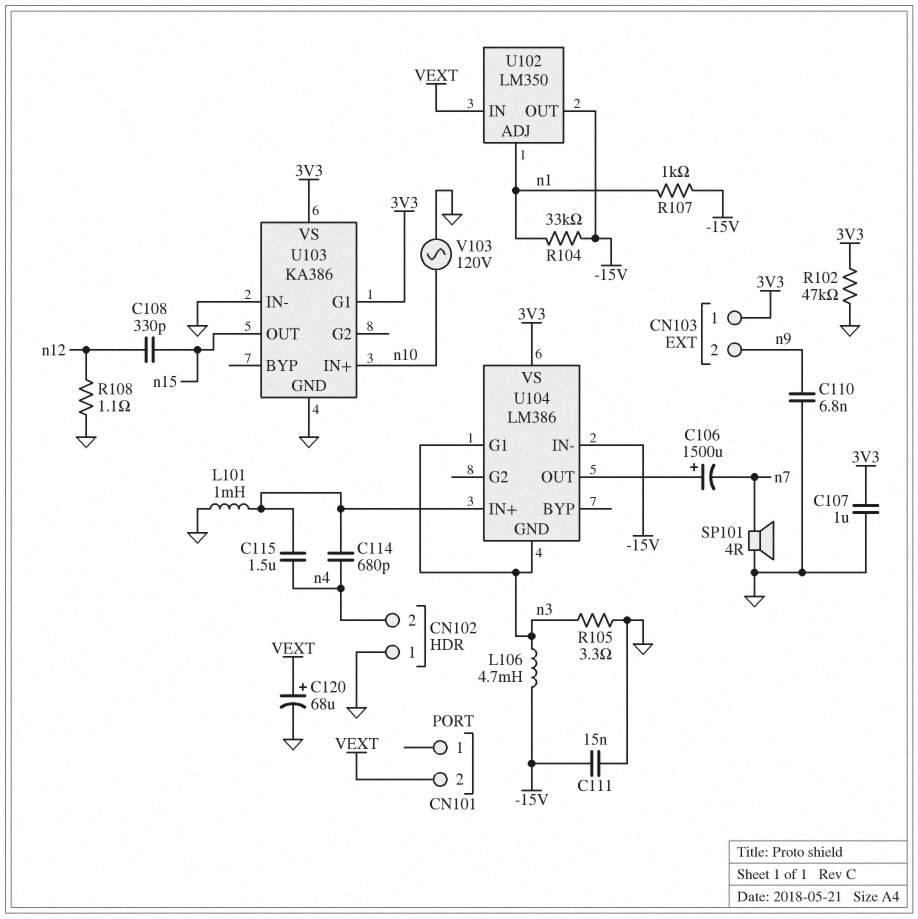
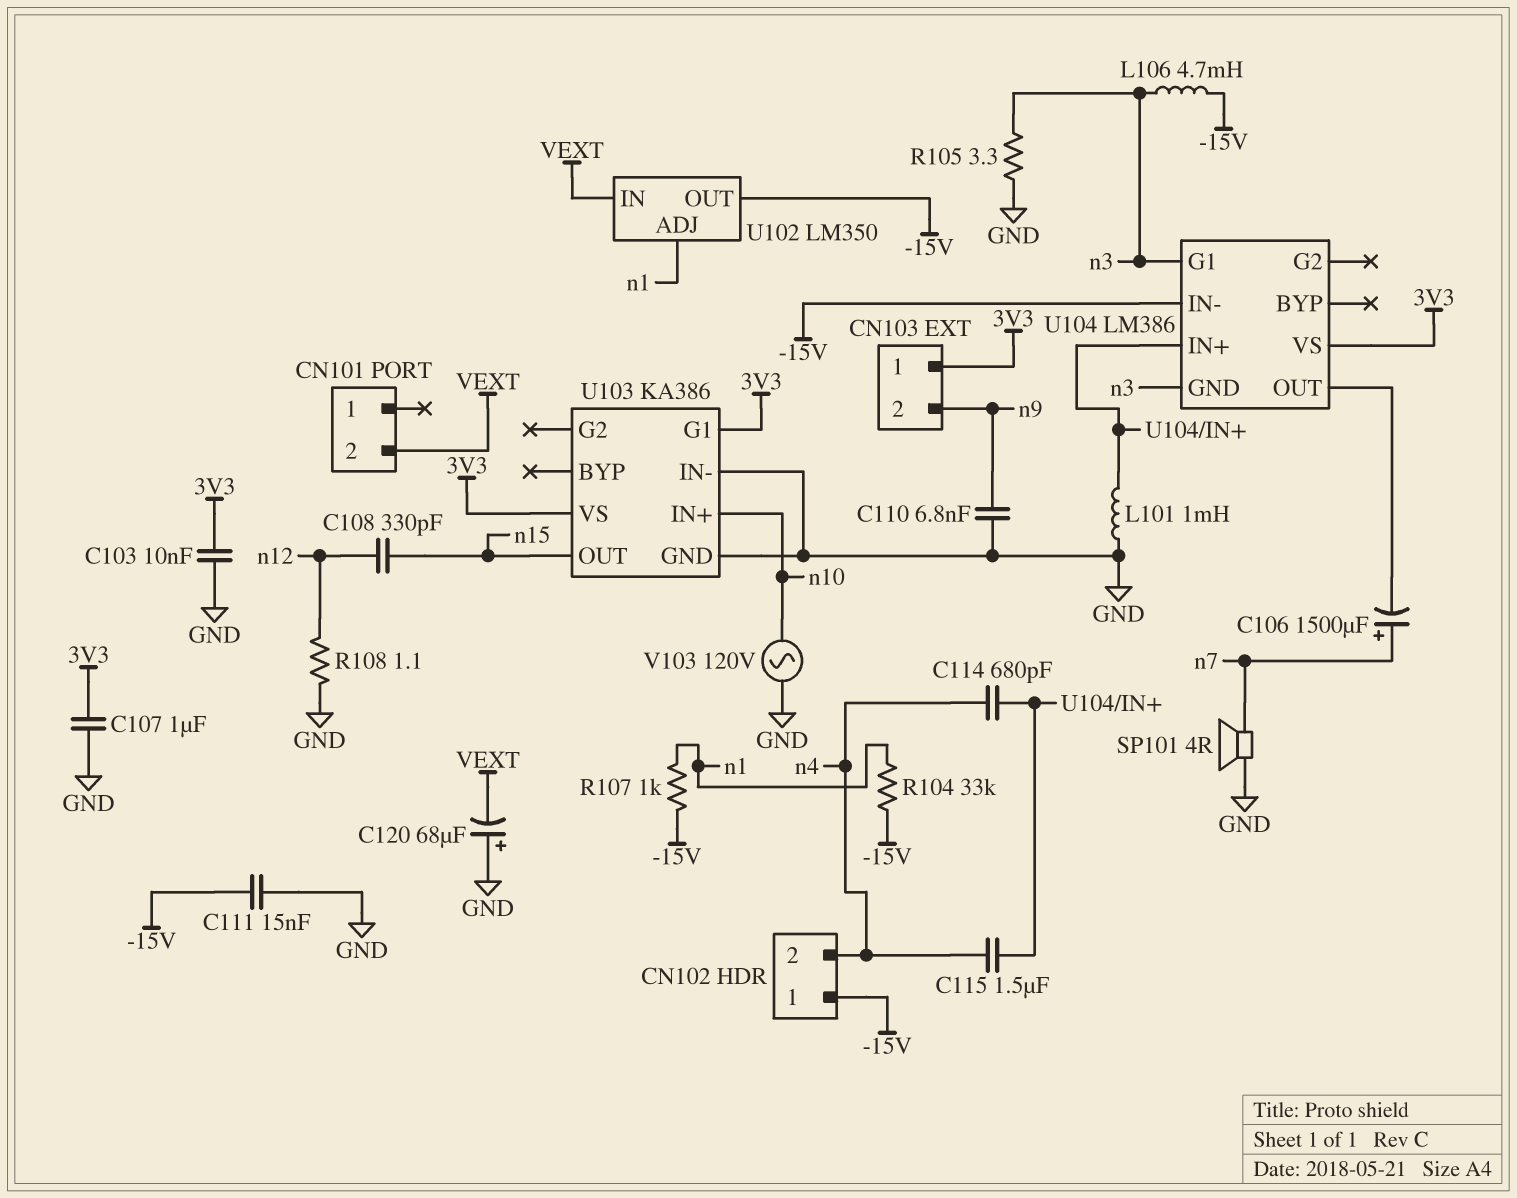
C103: none -> 10nF (3V3, GND)
C106: 1500uF (plus U104/OUT, minus n7) -> 1500uF (plus n7, minus U104/OUT)
C120: 68uF (plus VEXT, minus GND) -> 68uF (plus GND, minus VEXT)
CN102 pin 1: GND -> -15V
R102: 47k (3V3, GND) -> none

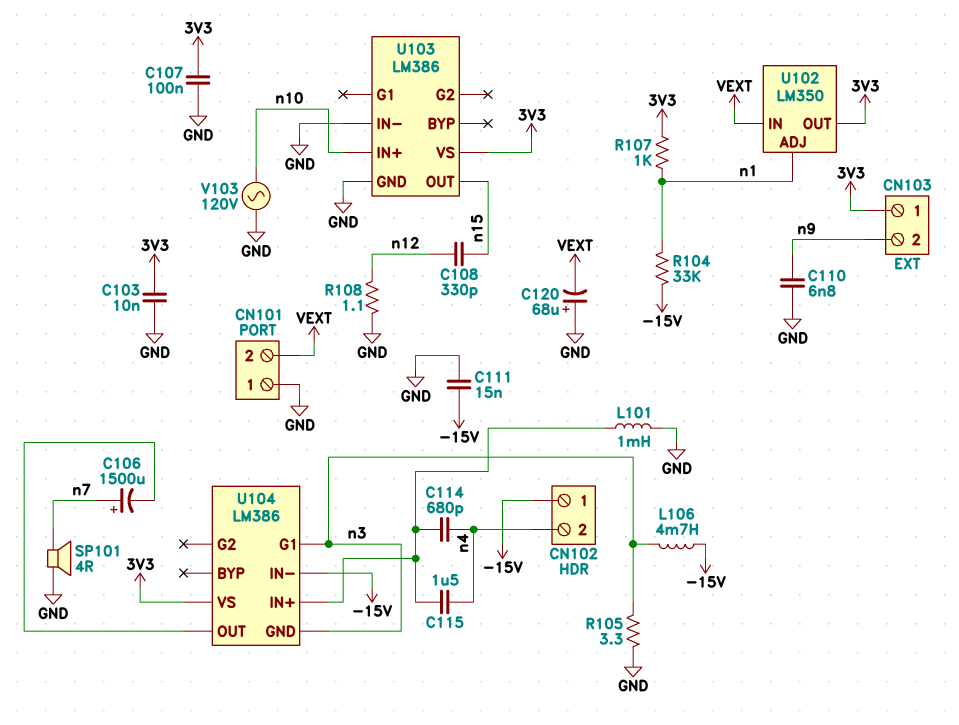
C107: 1uF (3V3, GND) -> 100nF (3V3, GND)
CN101 pin 1: none -> GND
R107: 1k (-15V, n1) -> 1k (3V3, n1)
U102 pin OUT: -15V -> 3V3
U103: KA386 -> LM386
U103 pin G1: 3V3 -> none

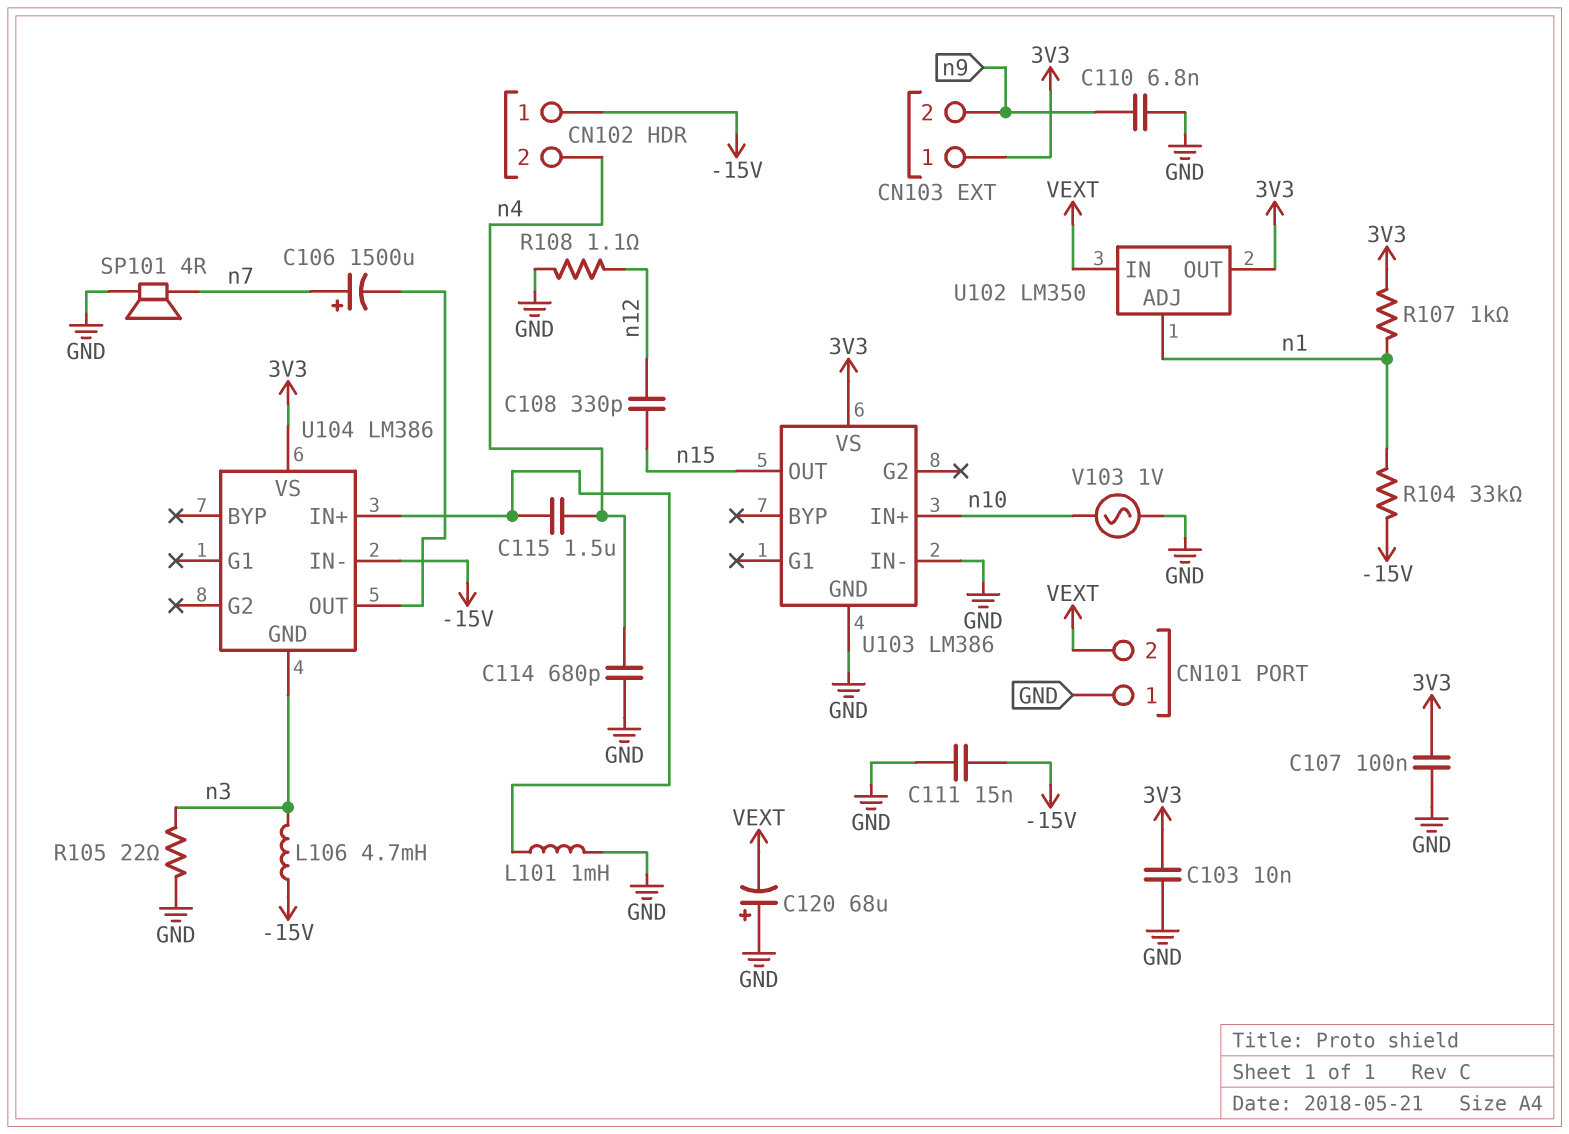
C114: 680pF (U104/IN+, n4) -> 680pF (GND, n4)
R105: 3.3 (GND, n3) -> 22 (GND, n3)
U104 pin G1: n3 -> none
V103: AC 120V (GND, n10) -> AC 1V (GND, n10)

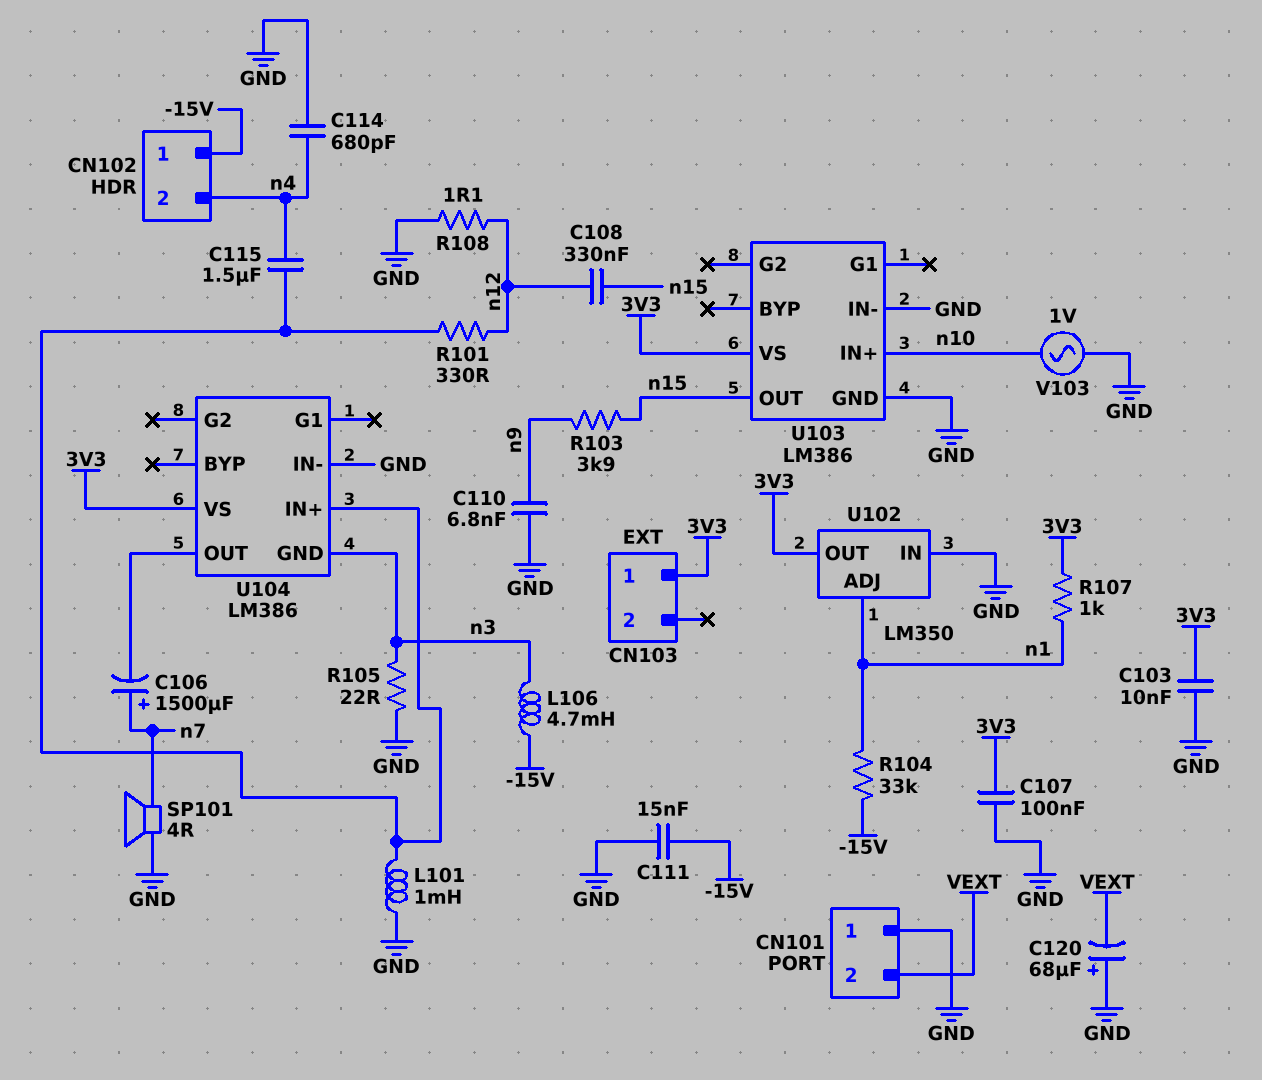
C108: 330pF (n12, n15) -> 330nF (n12, n15)
CN103 pin 2: n9 -> none
R101: none -> 330 (U104/IN+, n12)
R103: none -> 3.9k (n9, n15)
U102 pin IN: VEXT -> GND
U104 pin IN-: -15V -> GND

